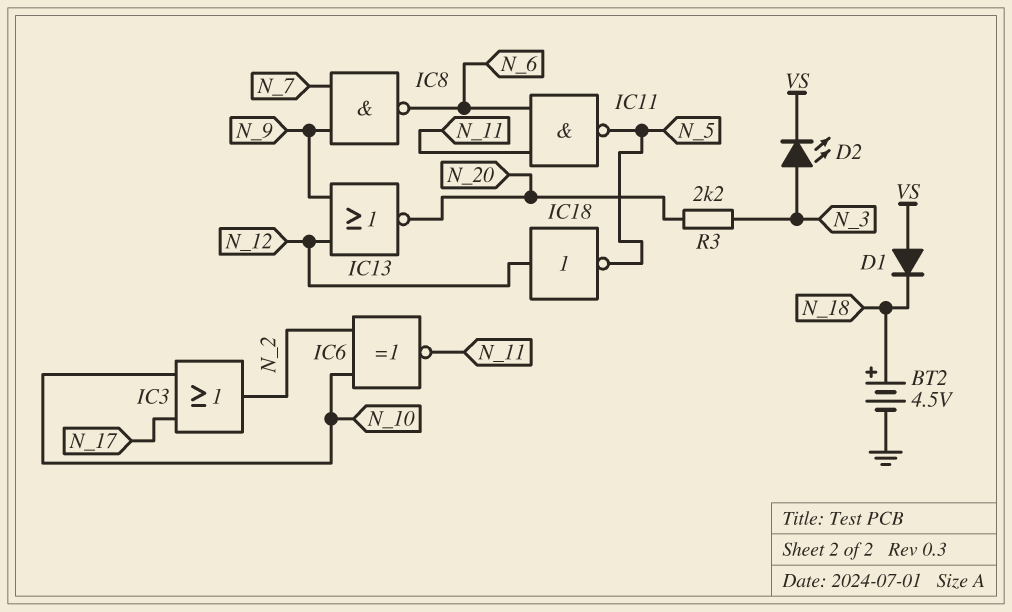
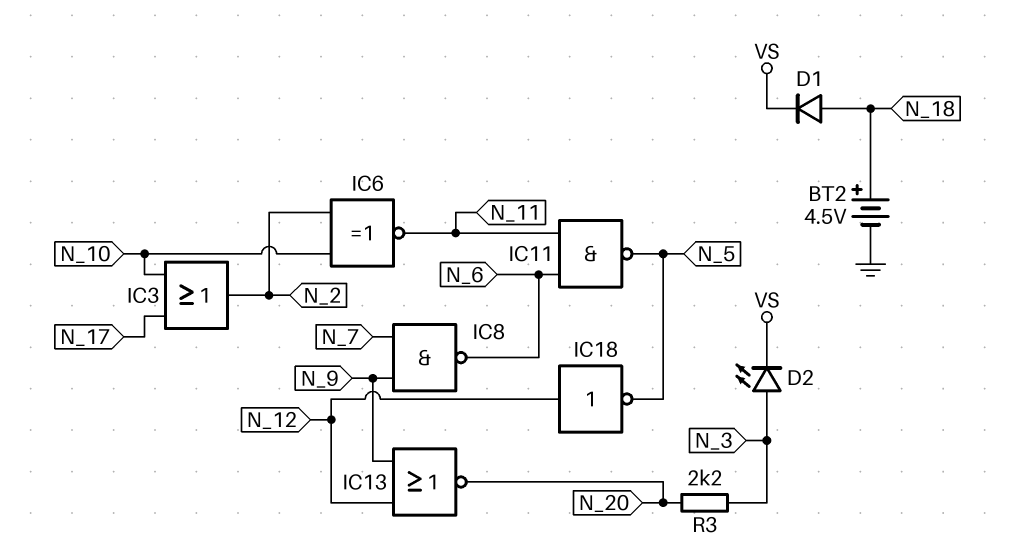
D1: diode (A VS, K N_18) -> diode (A N_18, K VS)

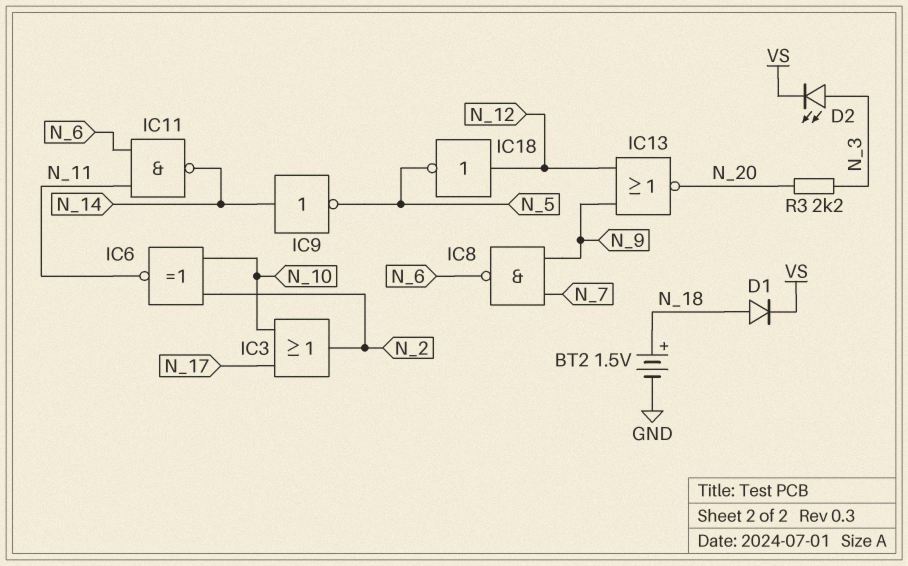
BT2: 4.5V (plus N_18, minus GND) -> 1.5V (plus N_18, minus GND)
IC9: none -> NOT (in N_14, out N_5)
IC11: NAND (in N_6, in N_11, out N_5) -> NAND (in N_6, in N_11, out N_14)

